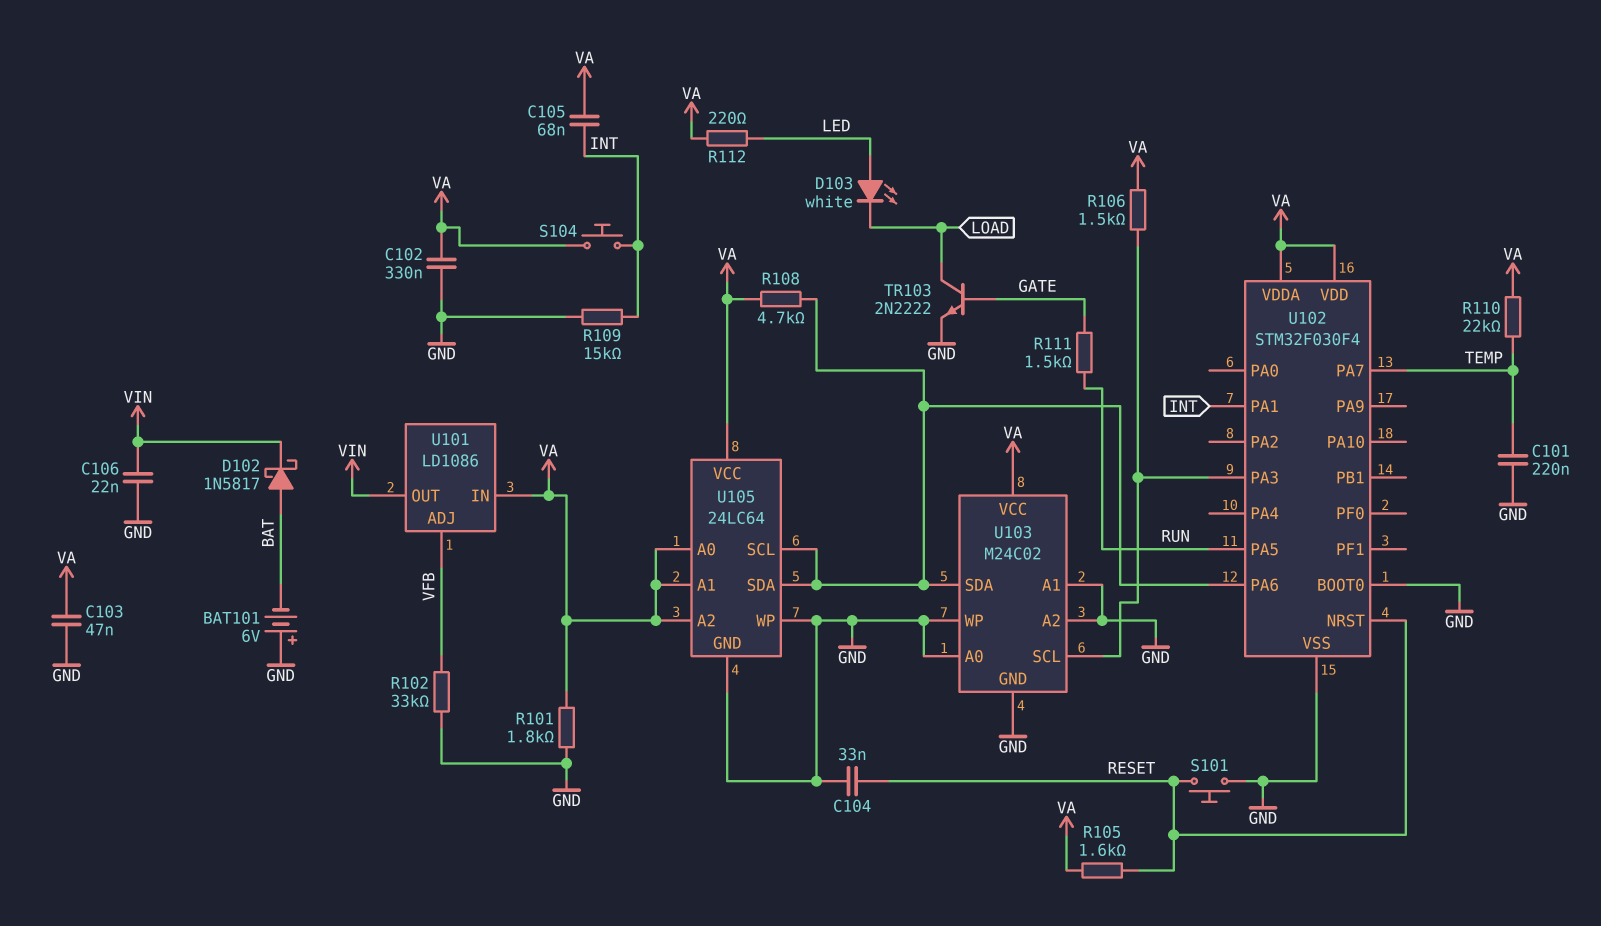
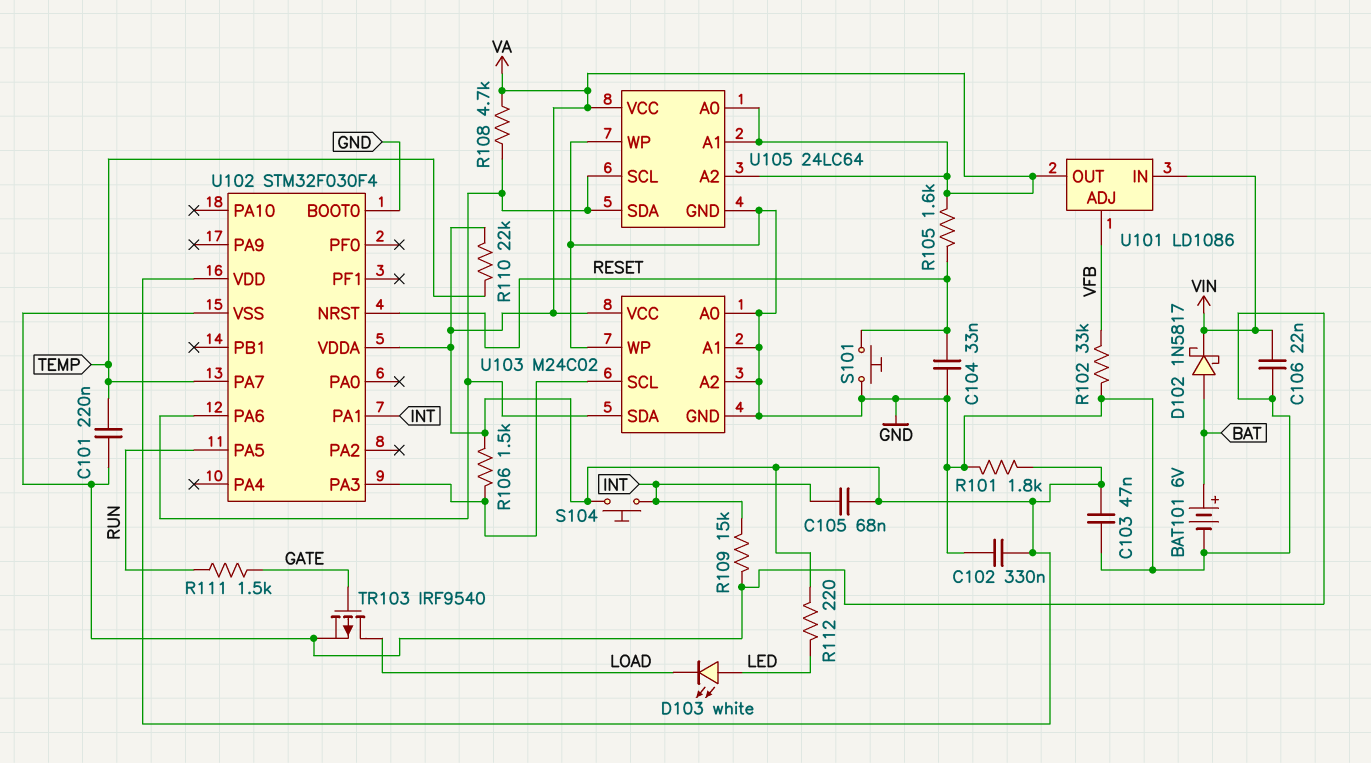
BAT101: 6V (plus GND, minus BAT) -> 6V (plus BAT, minus GND)
TR103: NPN 2N2222 (B GATE, C LOAD, E GND) -> PMOS IRF9540 (G GATE, D LOAD, S GND)
U101 pin IN: VA -> VIN
U101 pin OUT: VIN -> VA

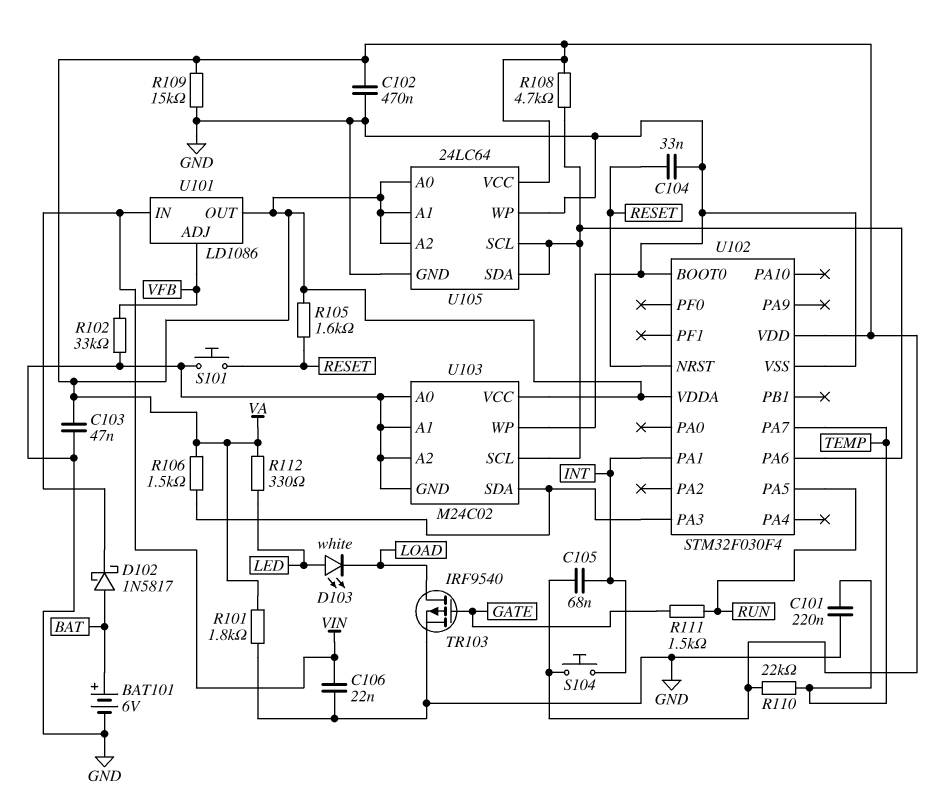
C102: 330nF (GND, VA) -> 470nF (GND, VA)
R109: 15k (GND, INT) -> 15k (GND, VA)
R112: 220 (LED, VA) -> 330 (LED, VA)
U103 pin SCL: U102/PA3 -> U102/PA6
U103 pin SDA: U102/PA6 -> U102/PA3

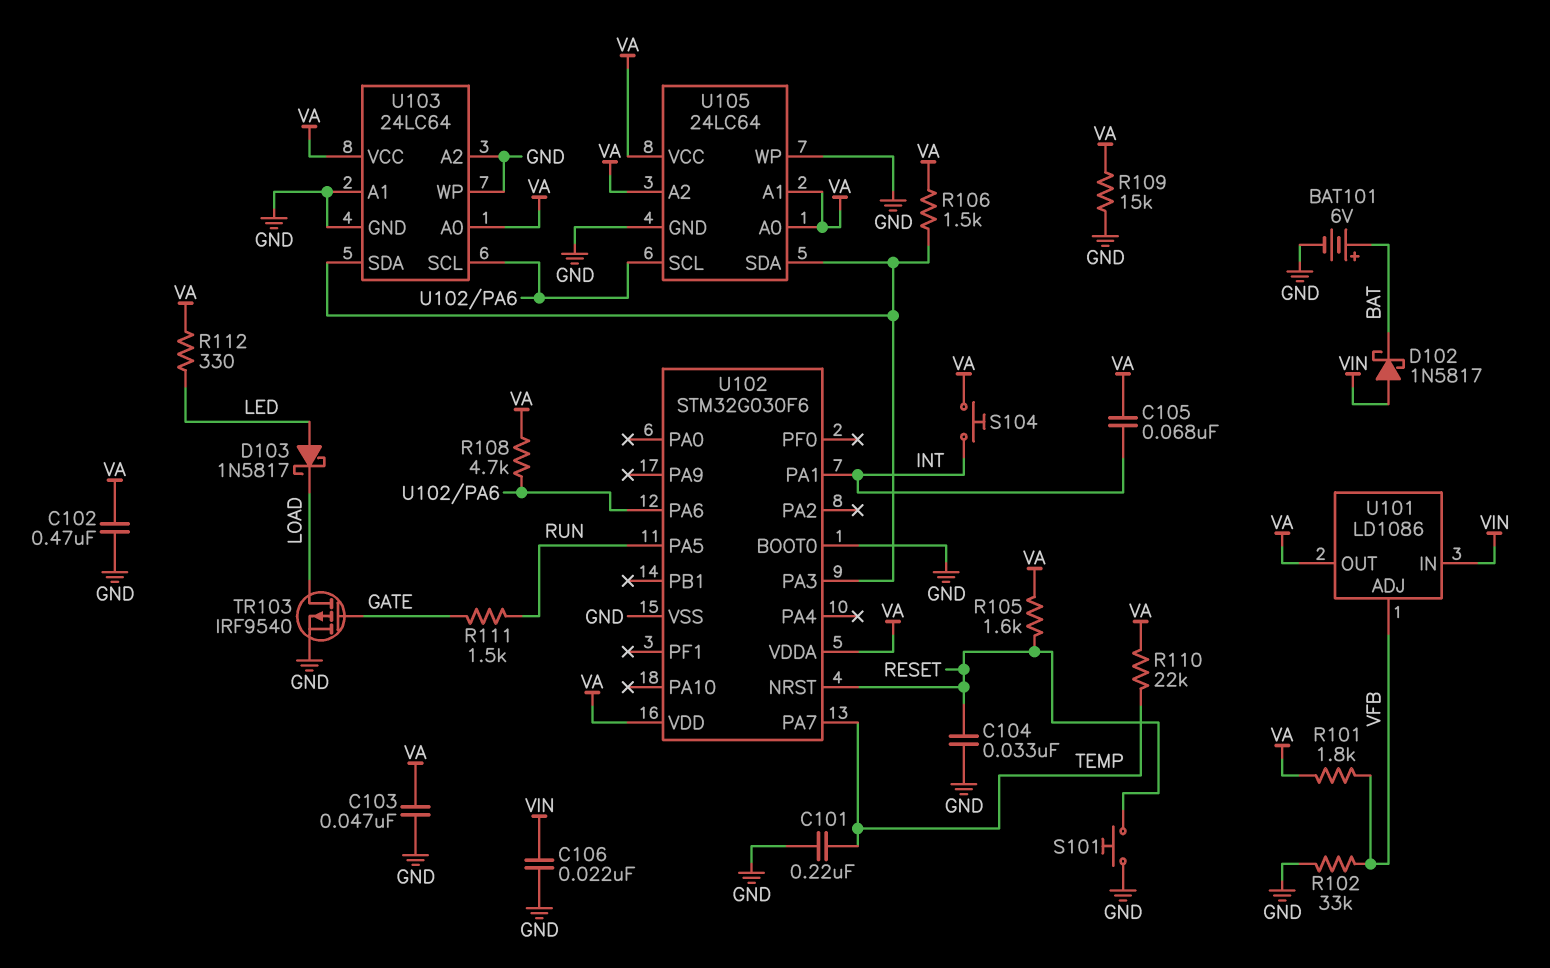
D102: schottky 1N5817 (A BAT, K VIN) -> schottky 1N5817 (A VIN, K BAT)
D103: LED white (A LED, K LOAD) -> schottky 1N5817 (A LED, K LOAD)
R101: 1.8k (GND, VA) -> 1.8k (VA, VFB)
U102: STM32F030F4 -> STM32G030F6
U103: M24C02 -> 24LC64
U103 pin A0: GND -> VA
U105 pin SDA: U102/PA6 -> U102/PA3

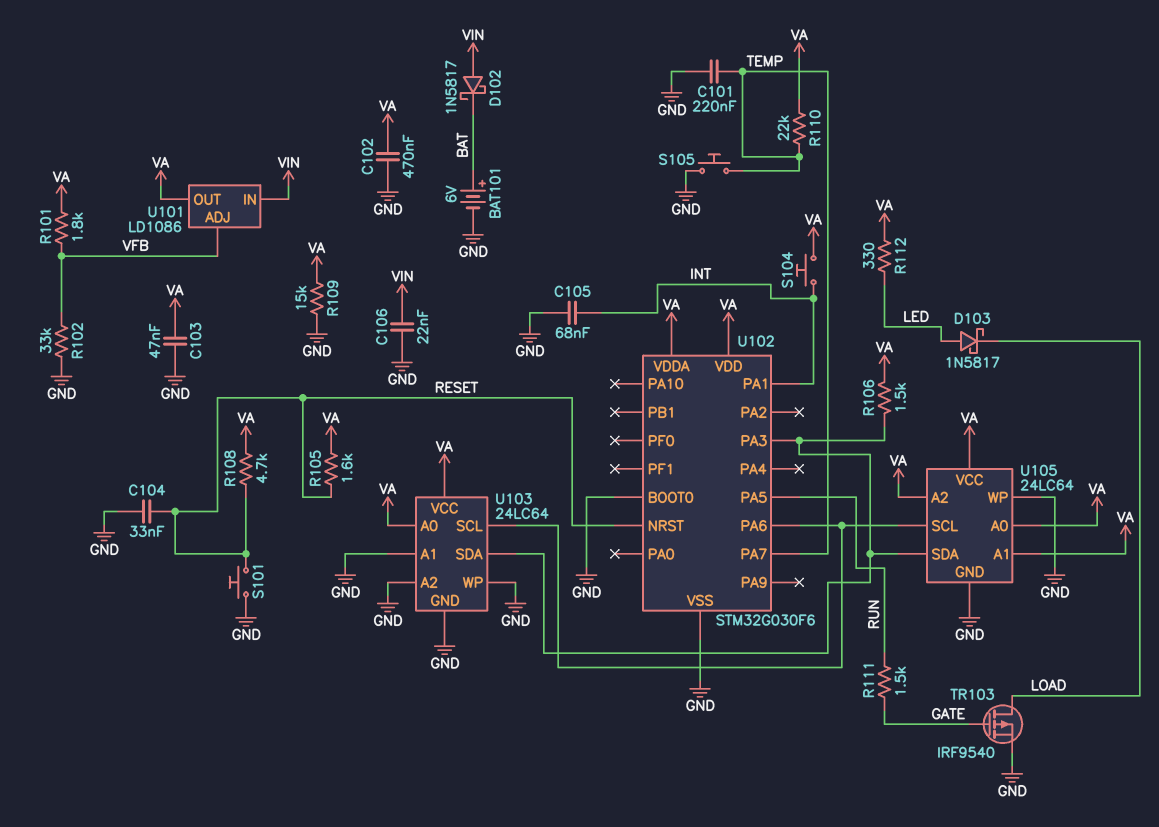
C105: 68nF (INT, VA) -> 68nF (GND, INT)
R108: 4.7k (U102/PA6, VA) -> 4.7k (RESET, VA)
S105: none -> button (GND, TEMP)

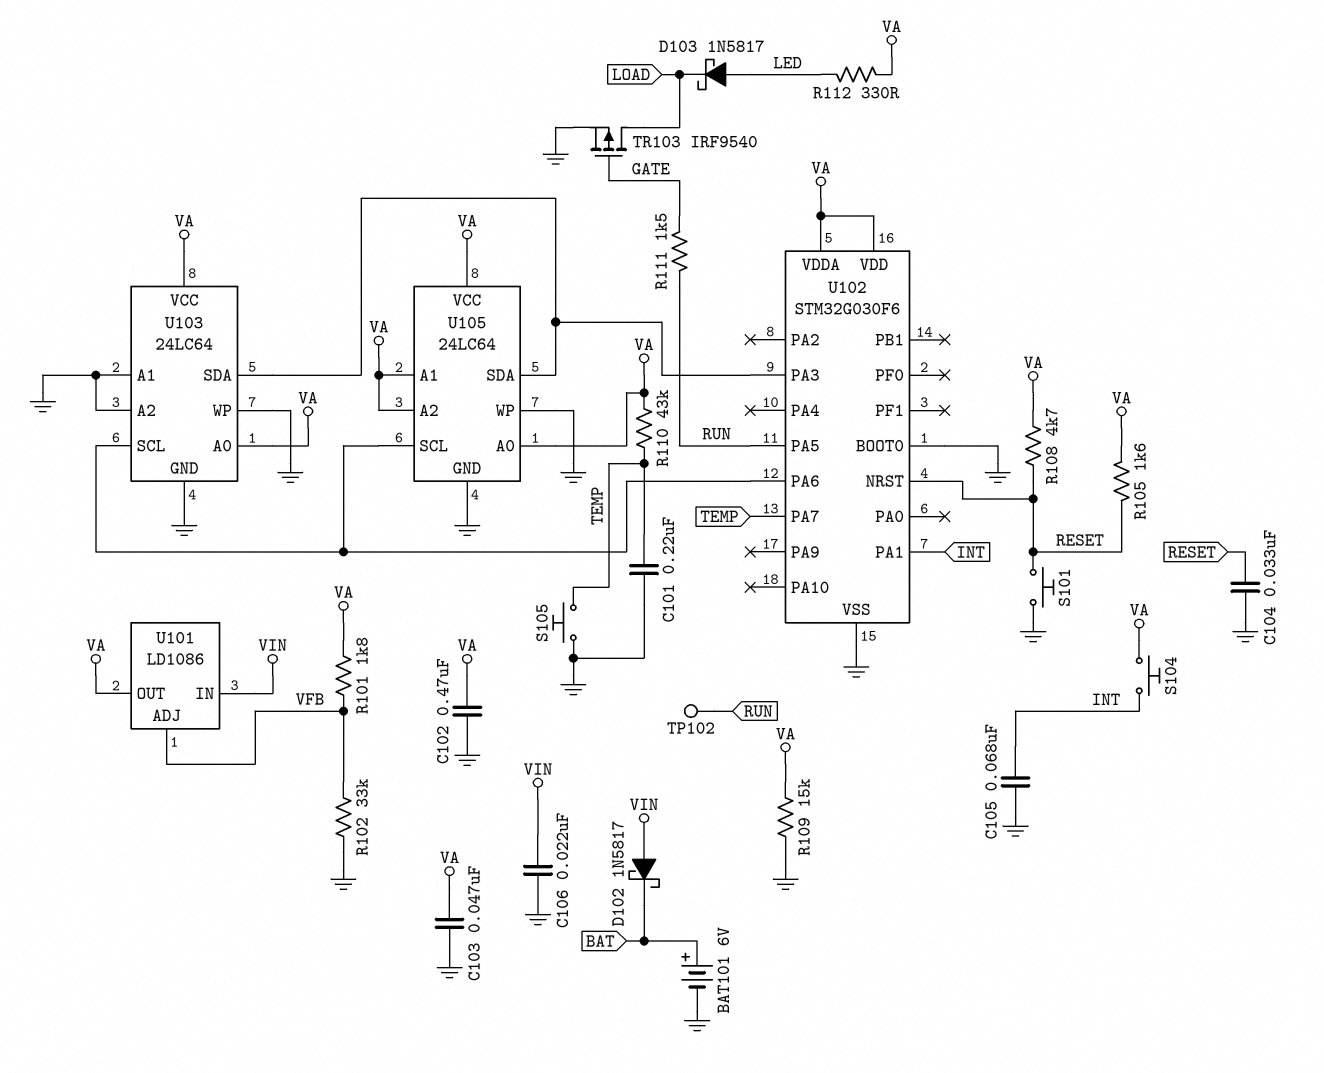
R106: 1.5k (U102/PA3, VA) -> none
R110: 22k (TEMP, VA) -> 43k (TEMP, VA)
TP102: none -> test point (RUN)

